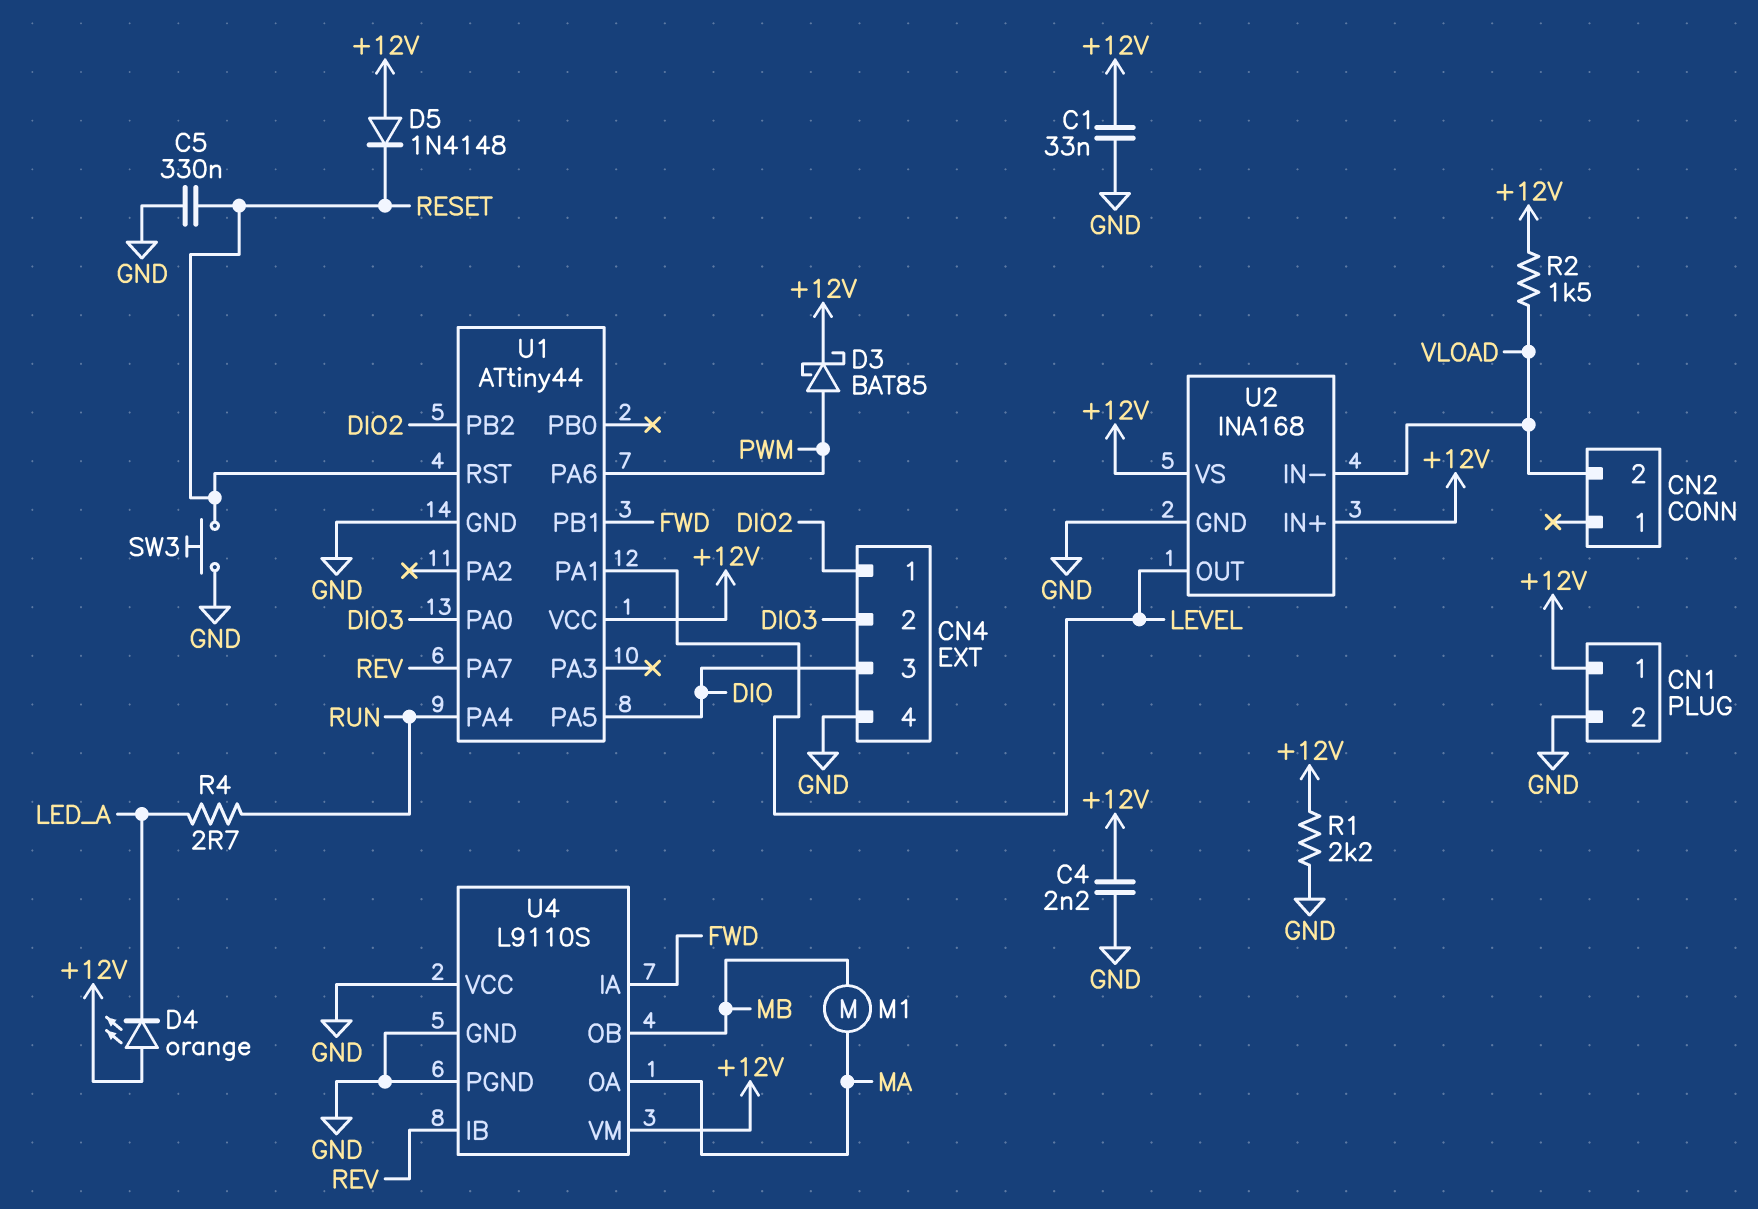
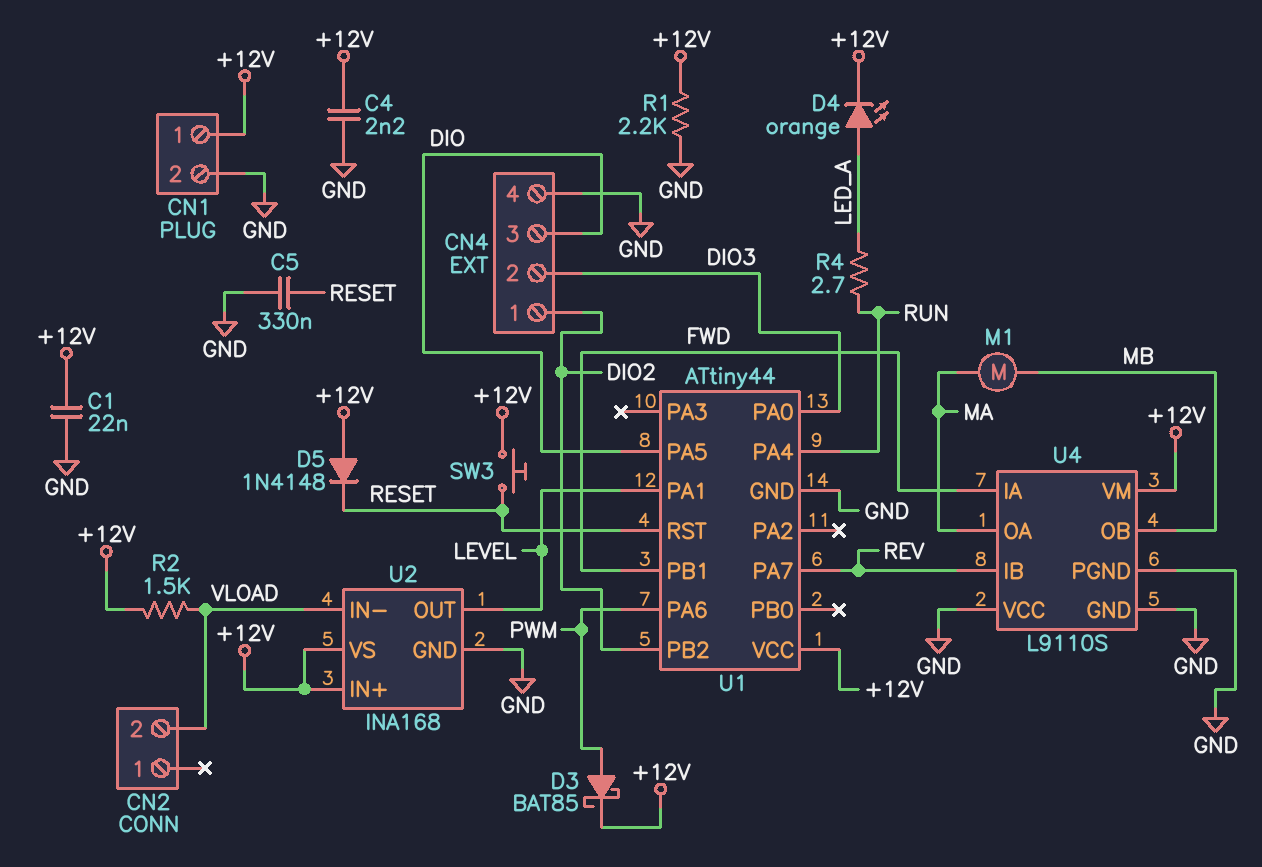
C1: 33nF (+12V, GND) -> 22nF (+12V, GND)
D4: LED orange (A +12V, K LED_A) -> LED orange (A LED_A, K +12V)
SW3: button (GND, RESET) -> button (+12V, RESET)

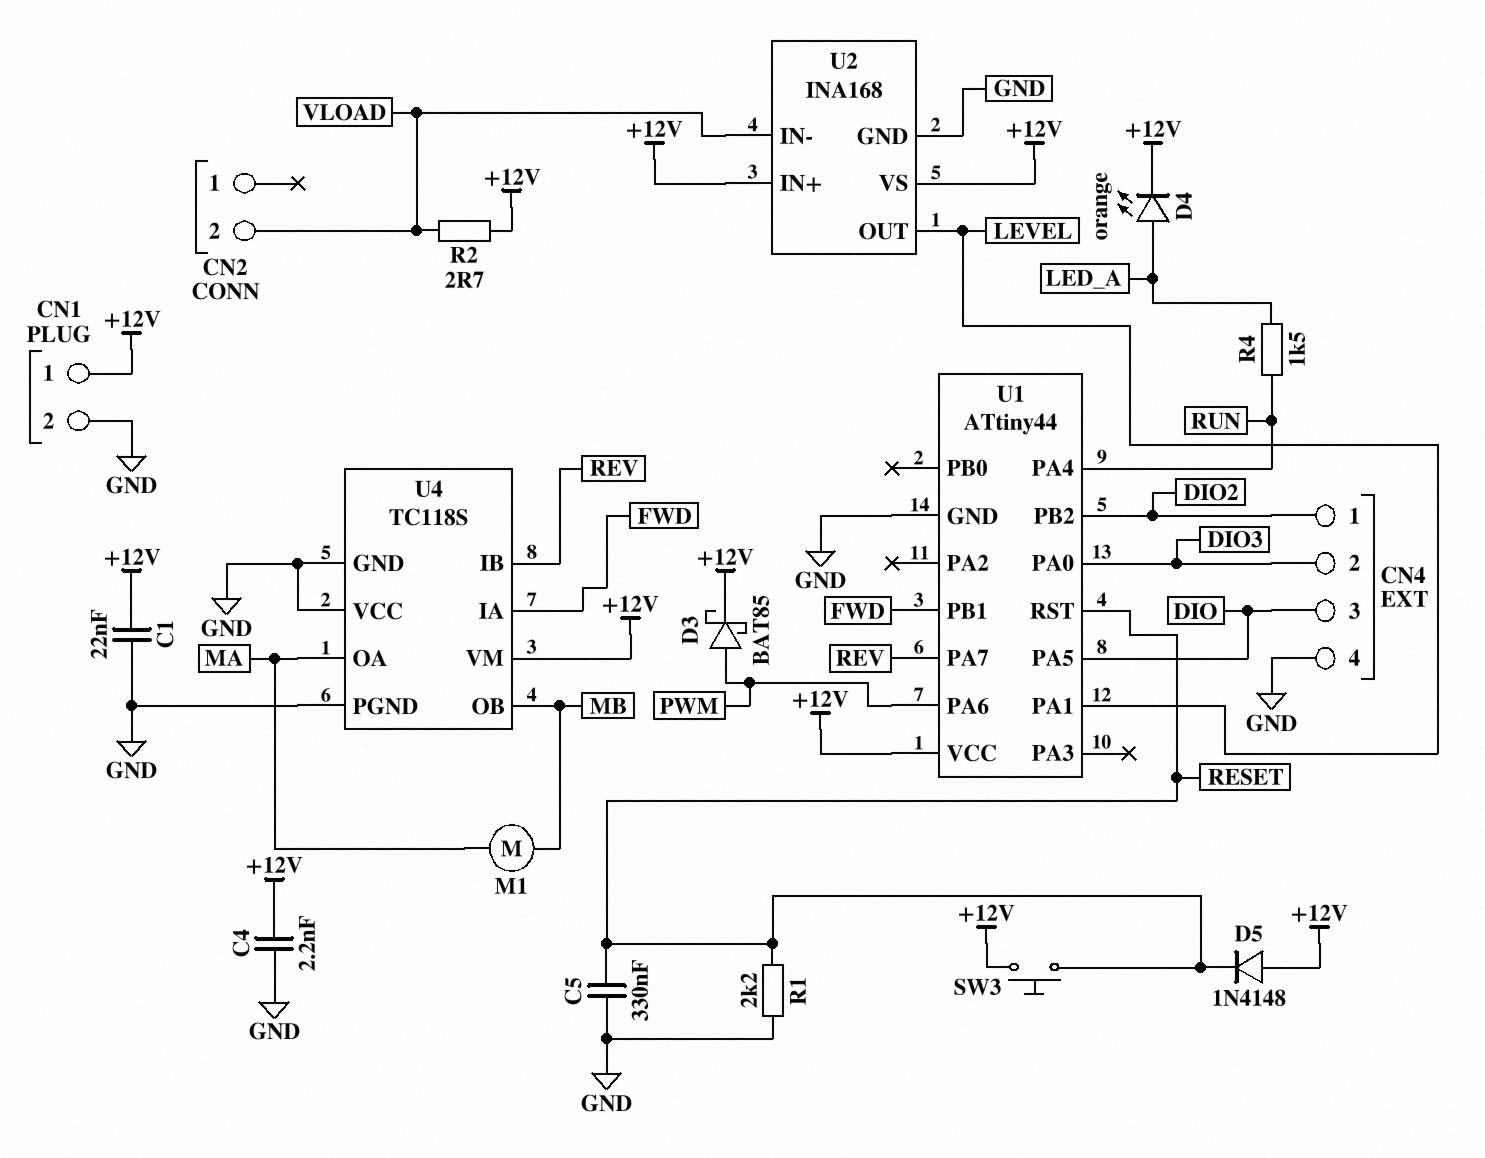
R1: 2.2k (+12V, GND) -> 2.2k (GND, RESET)
R2: 1.5k (+12V, VLOAD) -> 2.7 (+12V, VLOAD)
R4: 2.7 (LED_A, RUN) -> 1.5k (LED_A, RUN)
U4: L9110S -> TC118S

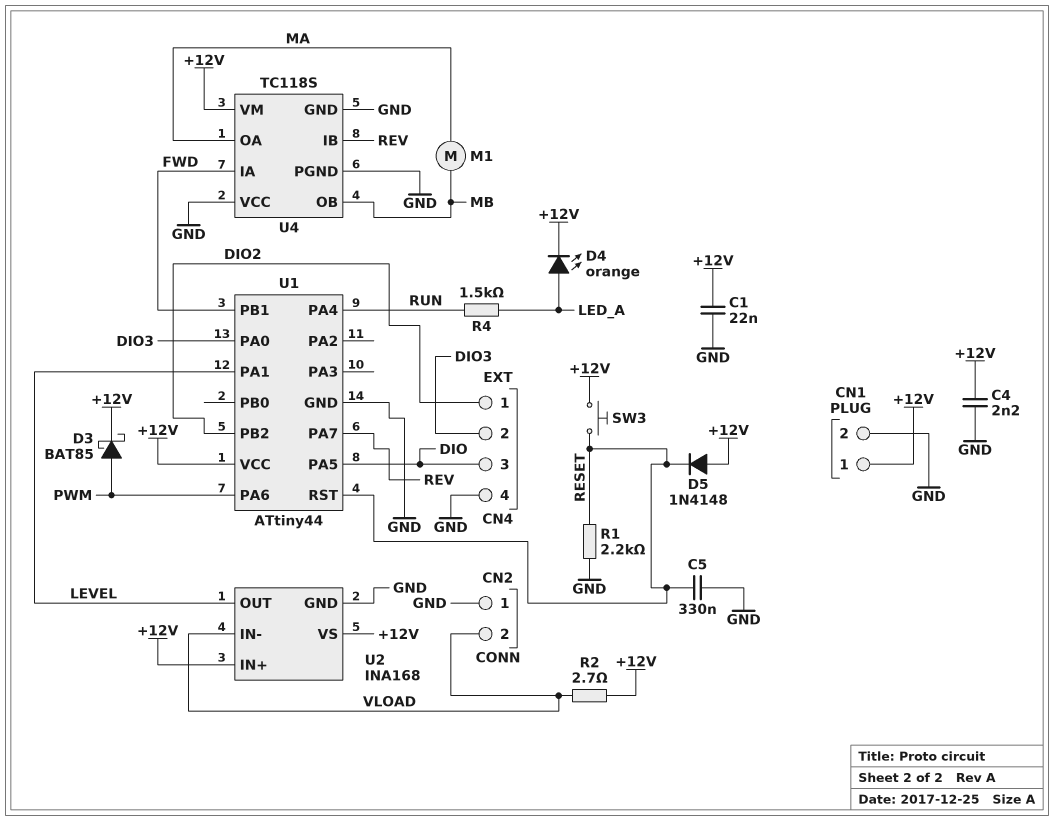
CN2 pin 1: none -> GND

